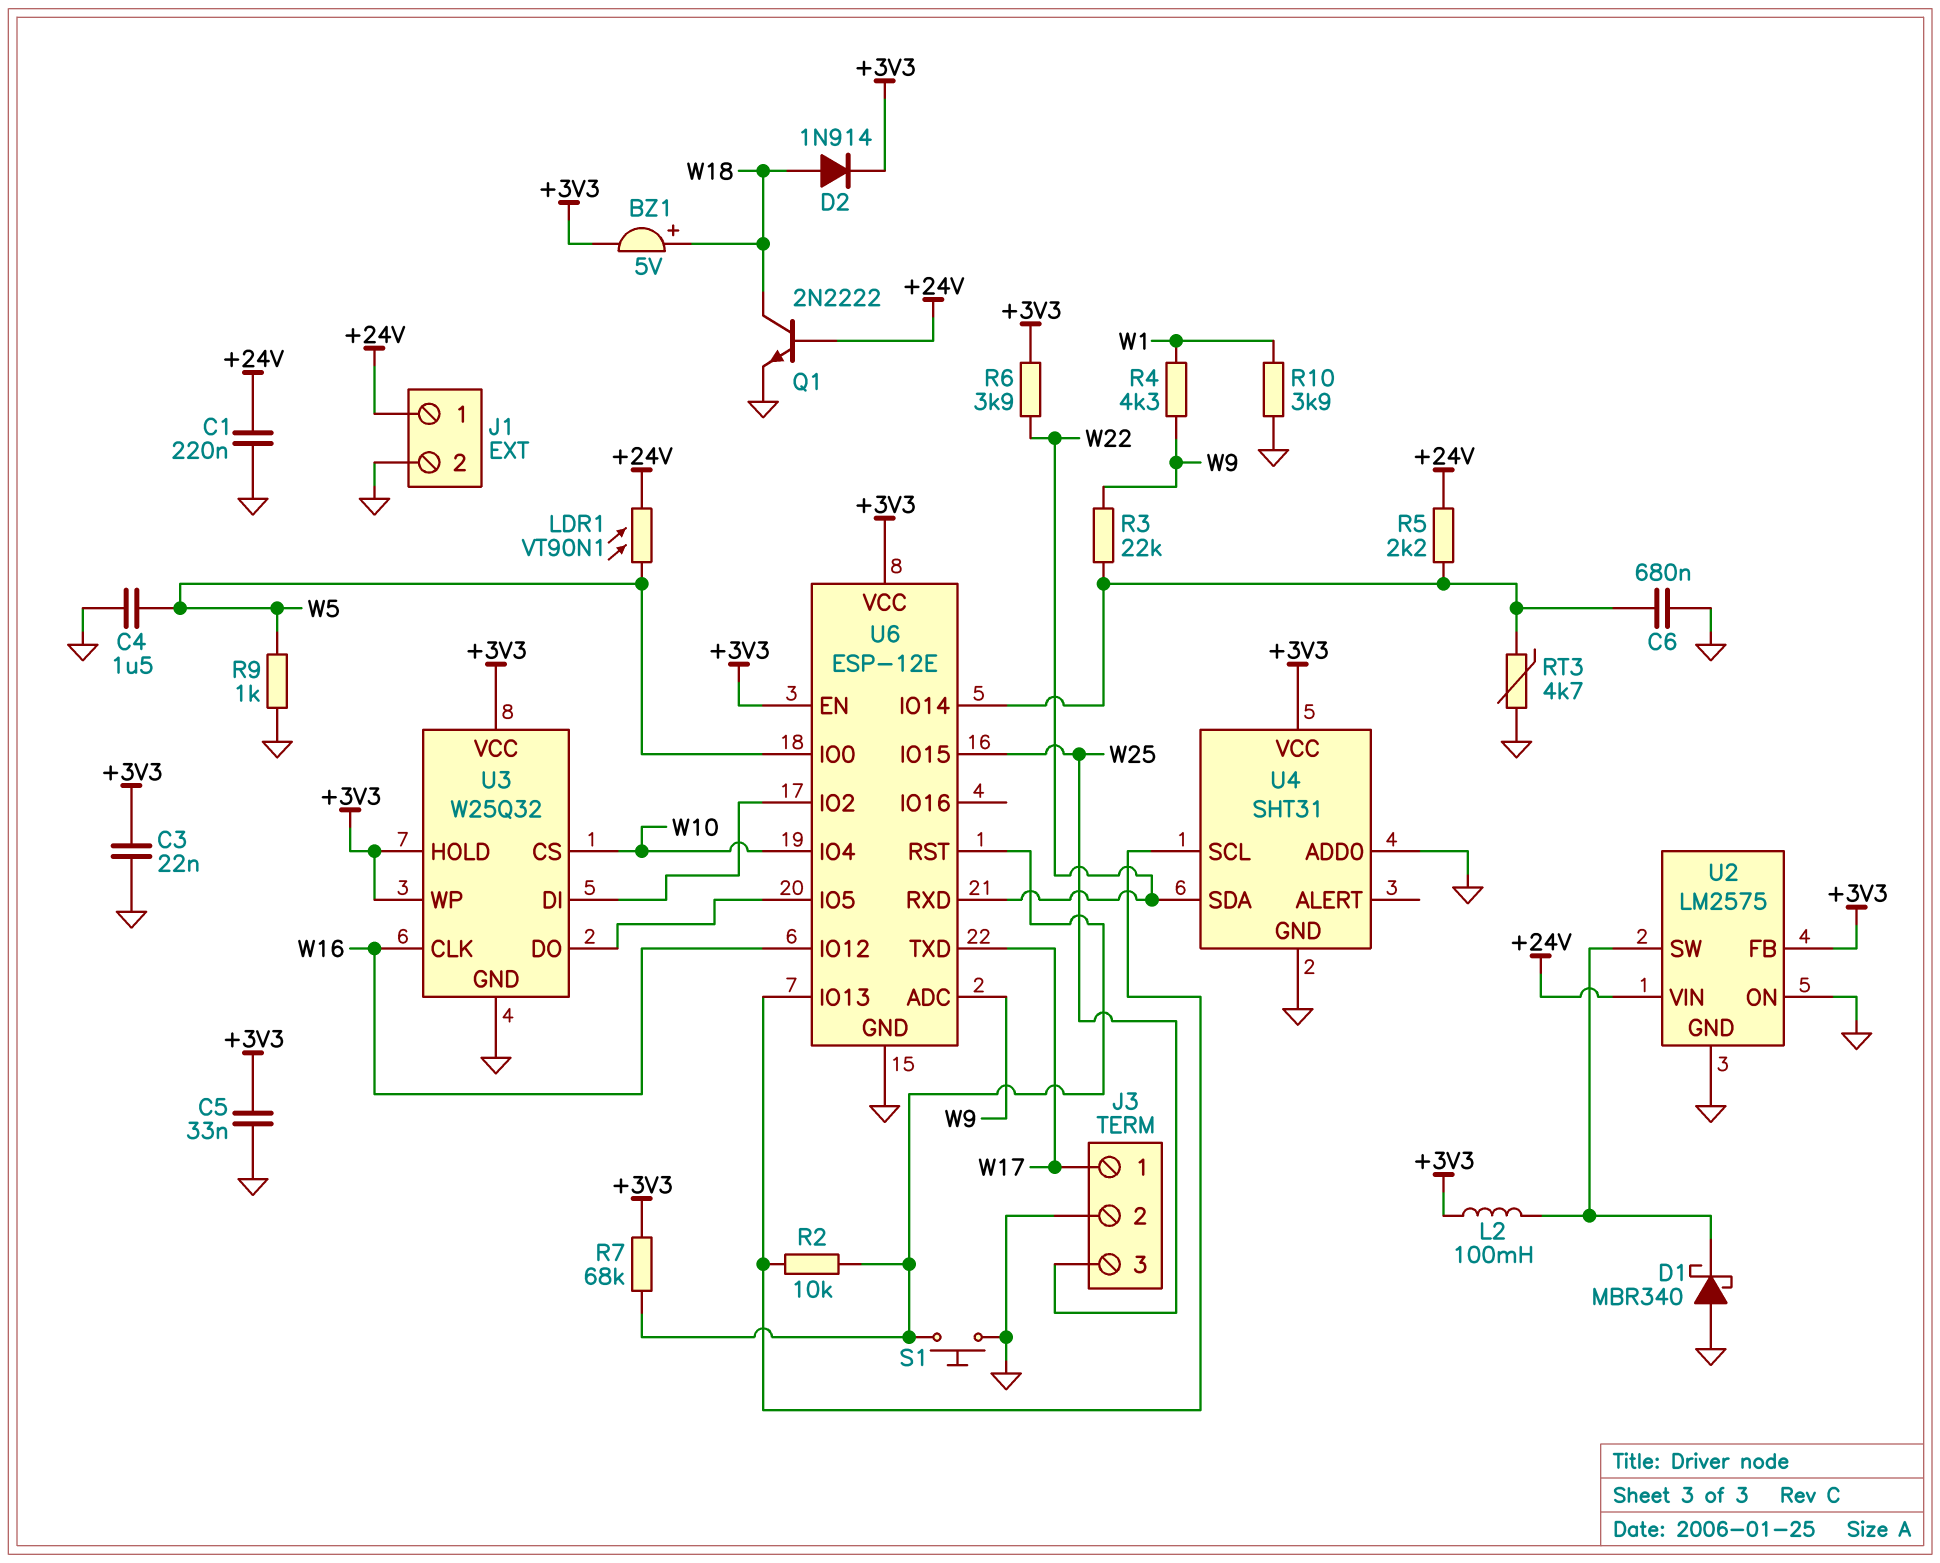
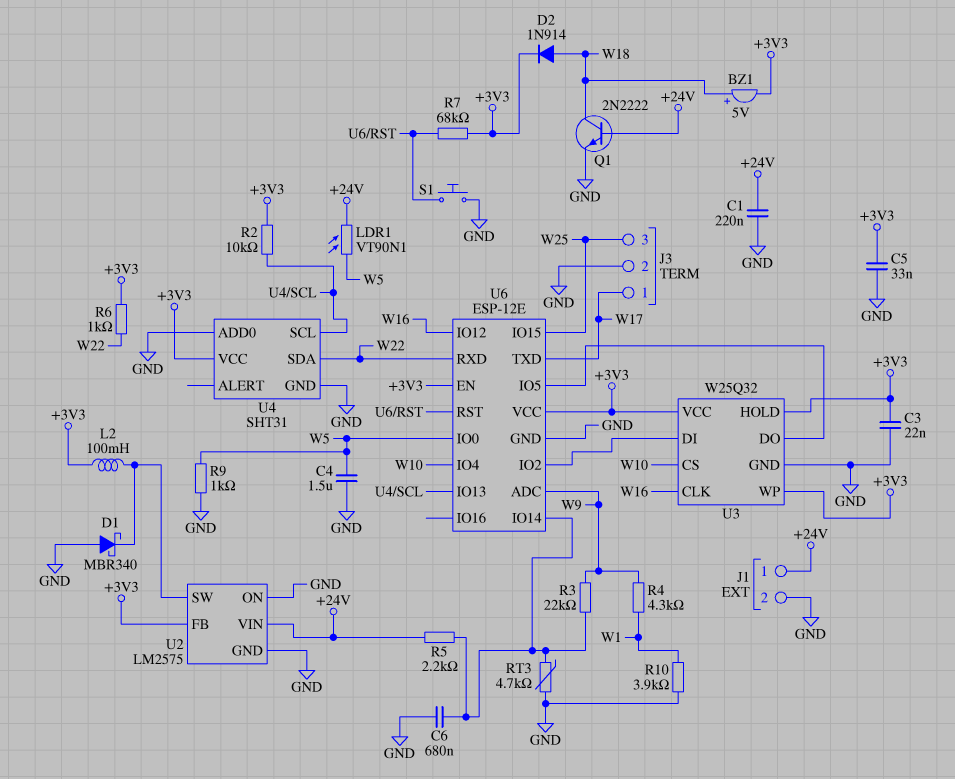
R2: 10k (U4/SCL, U6/RST) -> 10k (+3V3, U4/SCL)
R6: 3.9k (+3V3, W22) -> 1k (+3V3, W22)

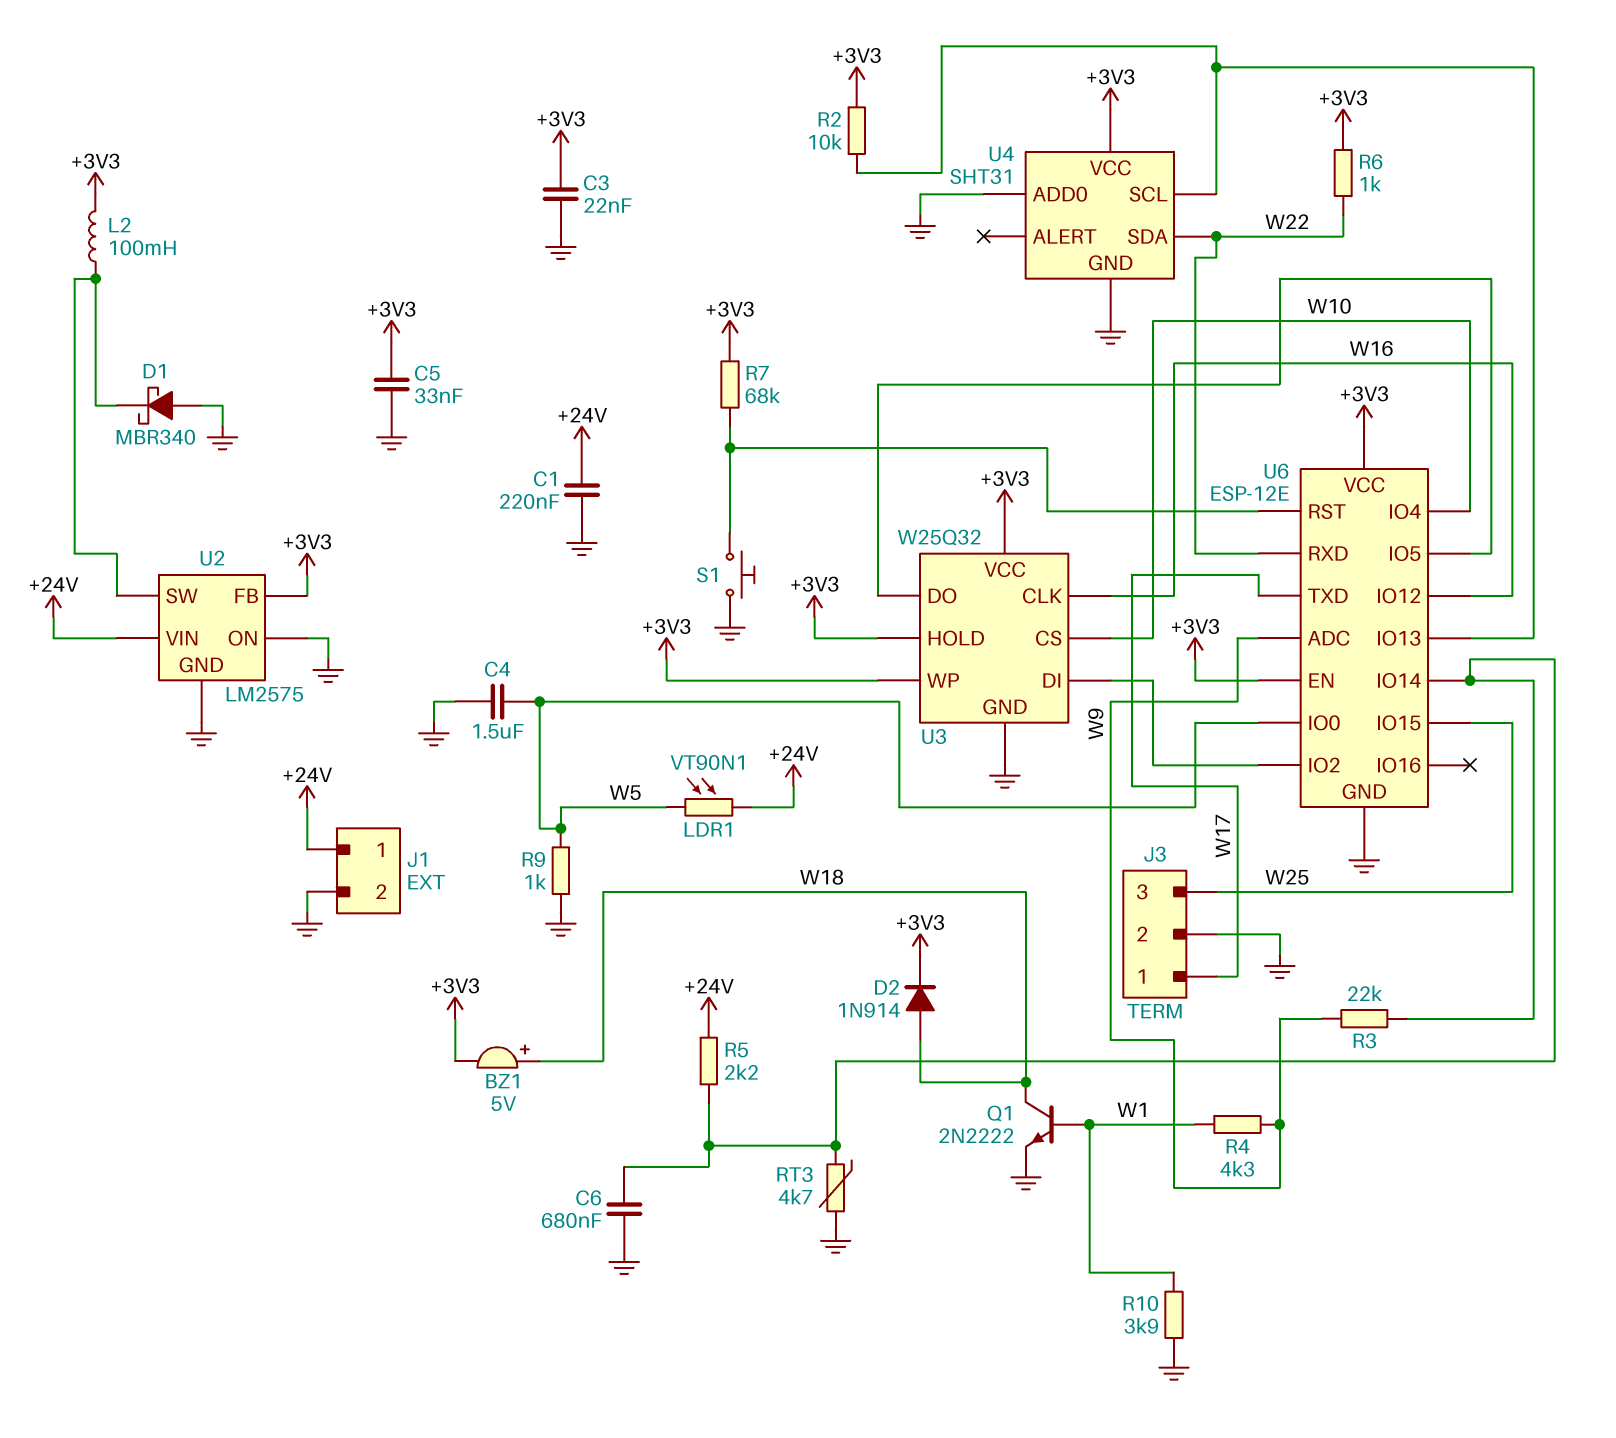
Q1: NPN 2N2222 (B +24V, C W18, E GND) -> NPN 2N2222 (B W1, C W18, E GND)

